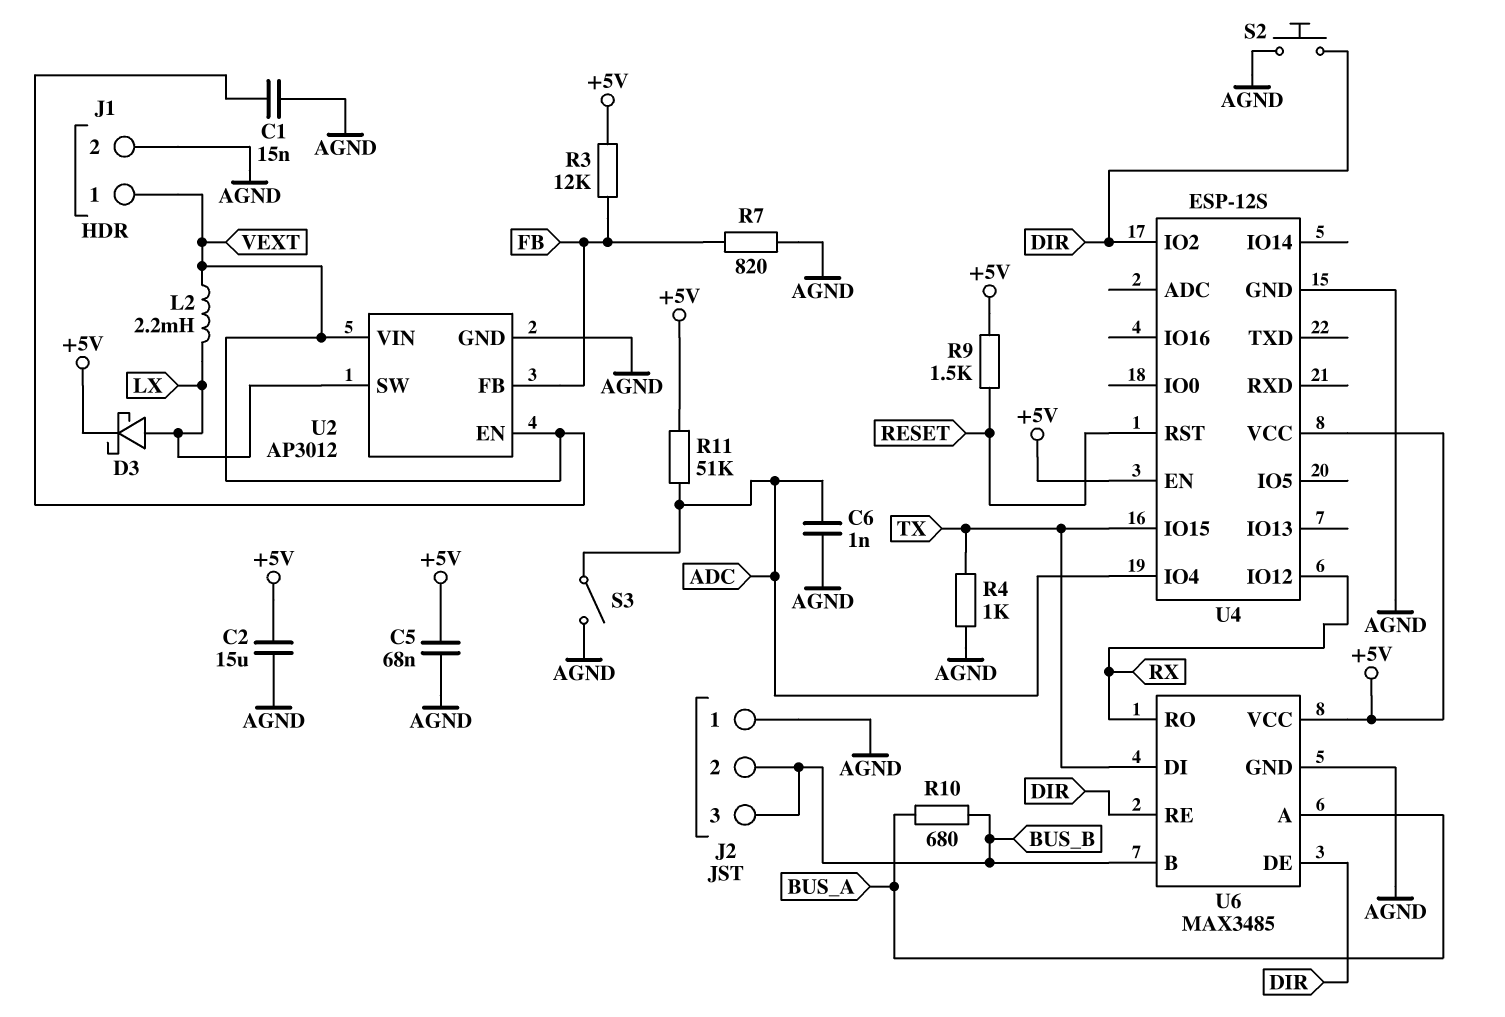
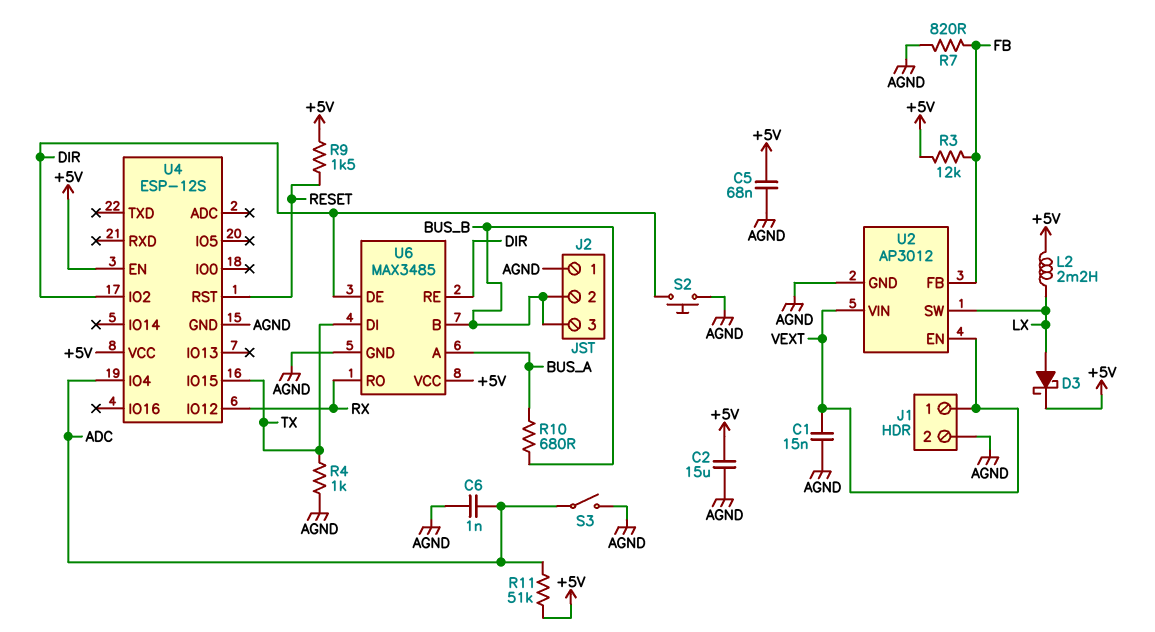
L2: 2.2mH (LX, VEXT) -> 2.2mH (+5V, LX)

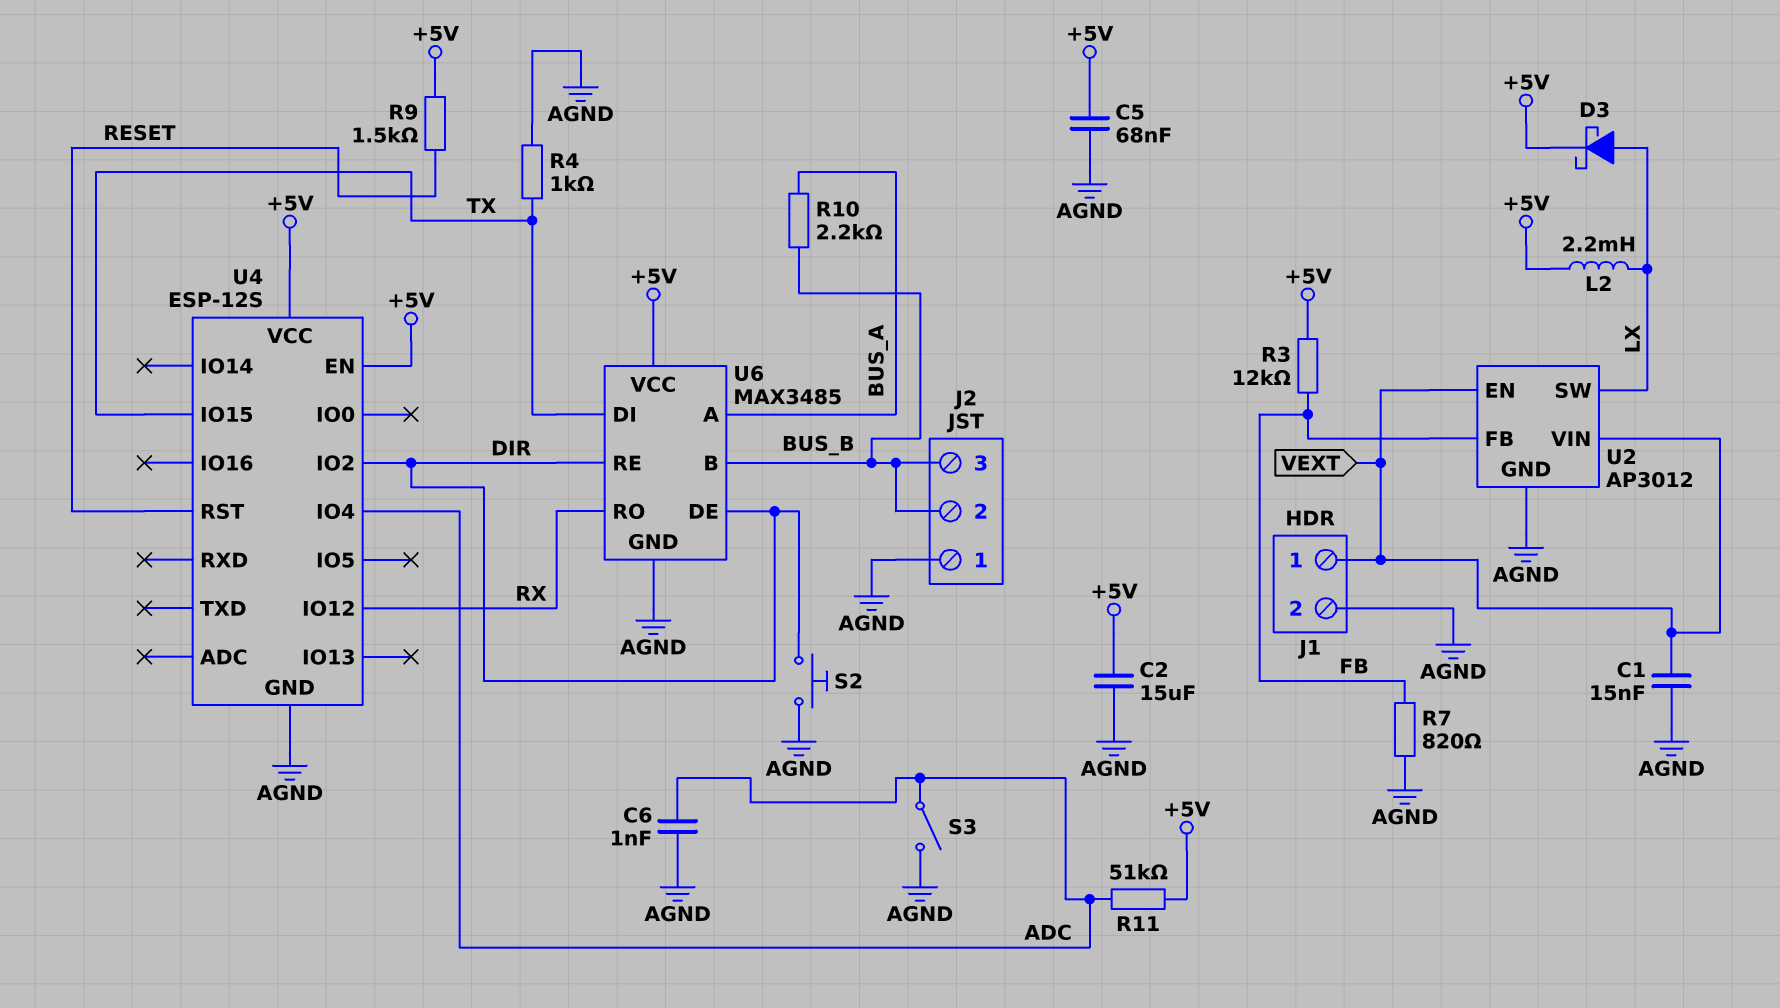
R10: 680 (BUS_A, BUS_B) -> 2.2k (BUS_A, BUS_B)

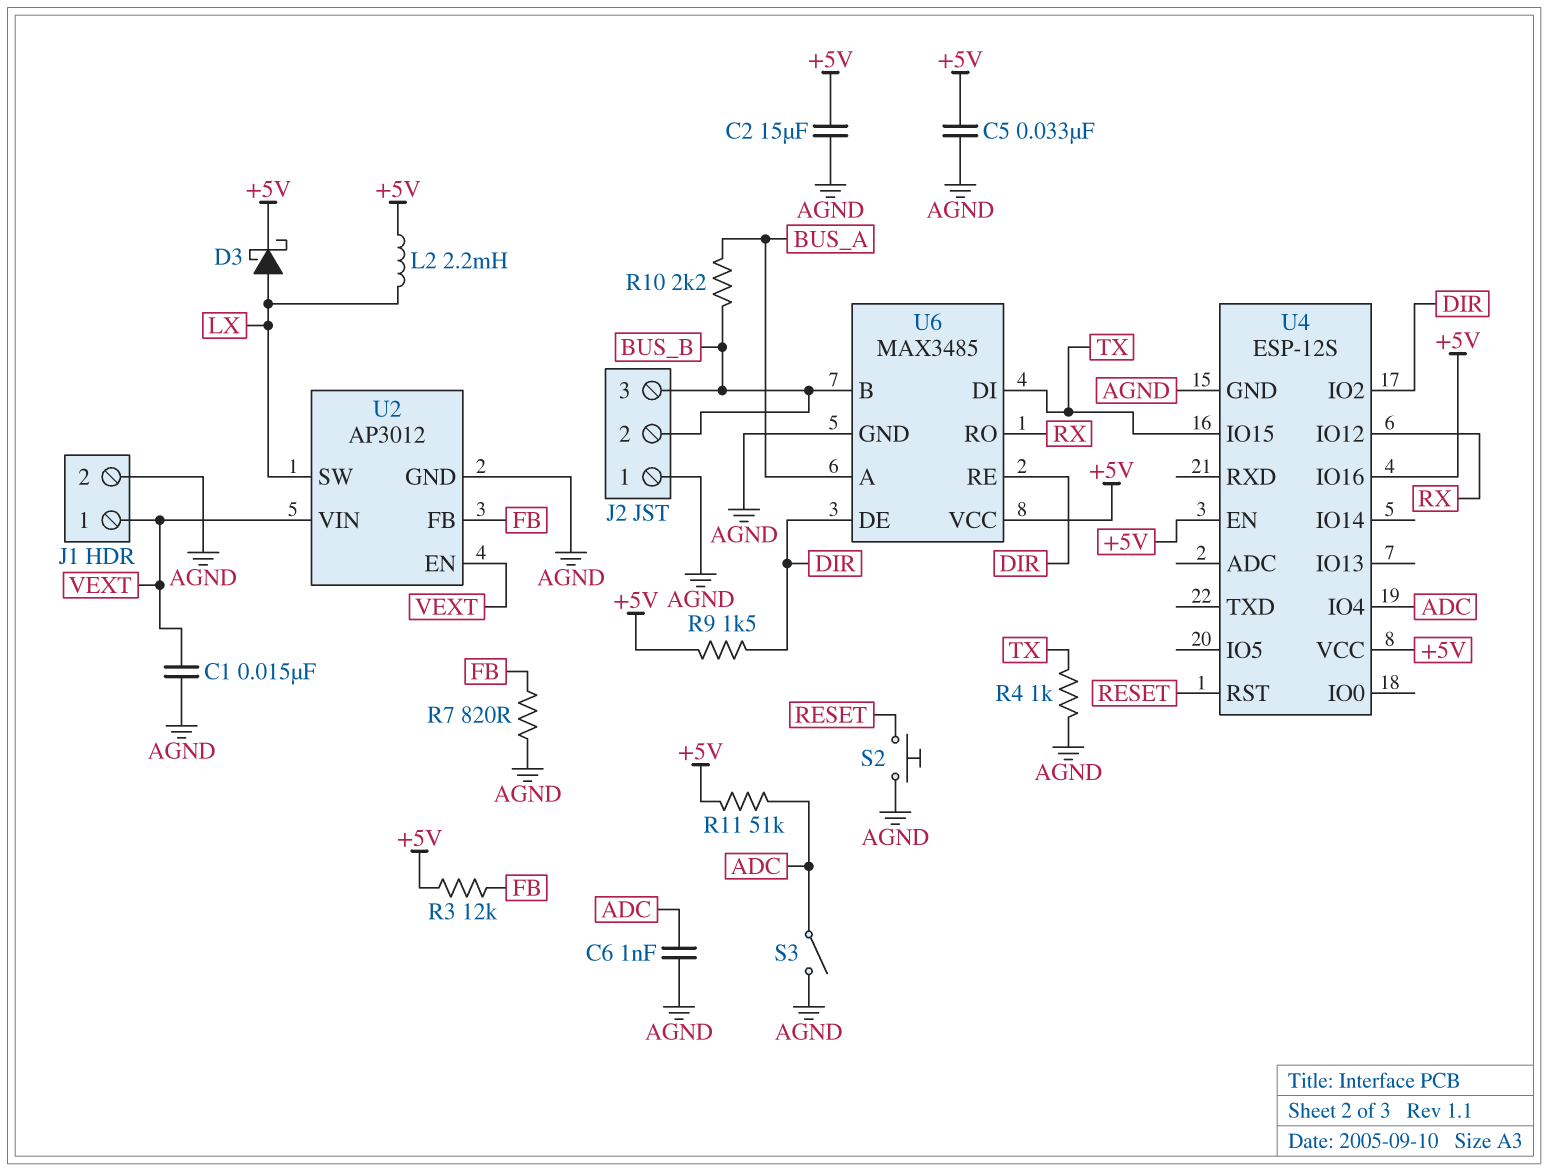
C5: 68nF (+5V, AGND) -> 33nF (+5V, AGND)
R9: 1.5k (+5V, RESET) -> 1.5k (+5V, DIR)
S2: button (AGND, DIR) -> button (AGND, RESET)
U4 pin IO16: none -> +5V

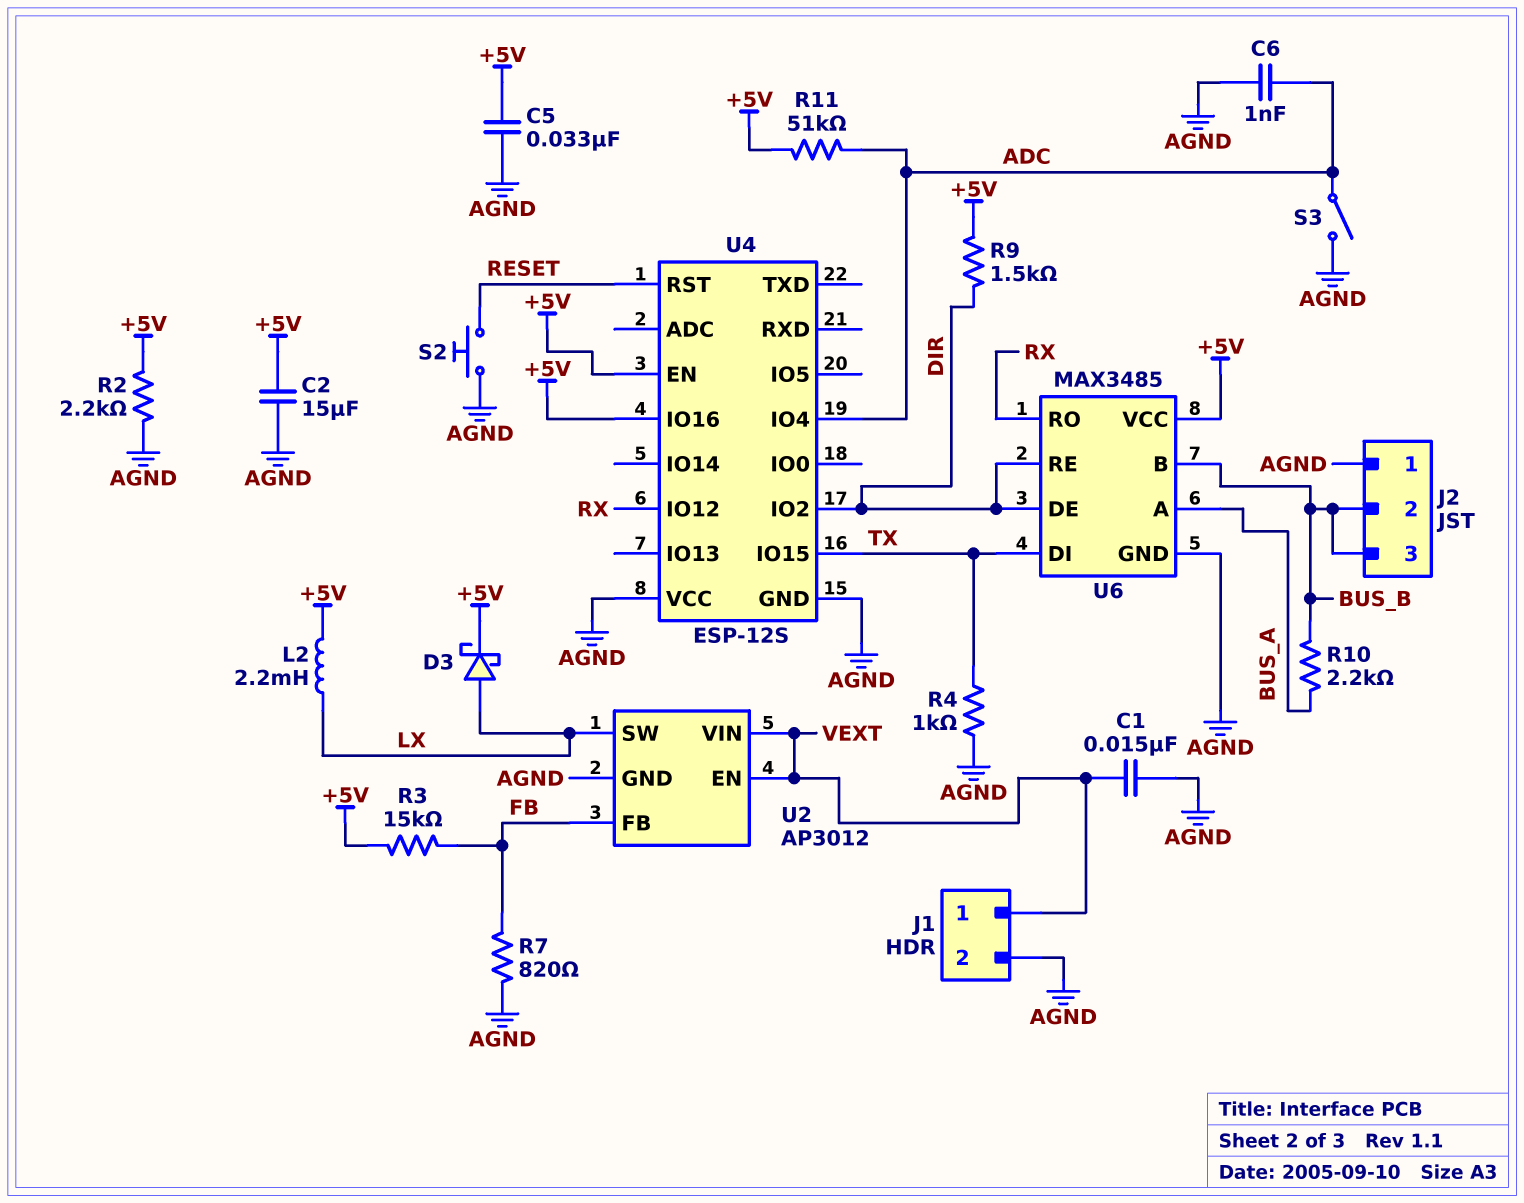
R2: none -> 2.2k (+5V, AGND)
R3: 12k (+5V, FB) -> 15k (+5V, FB)
U4 pin VCC: +5V -> AGND

